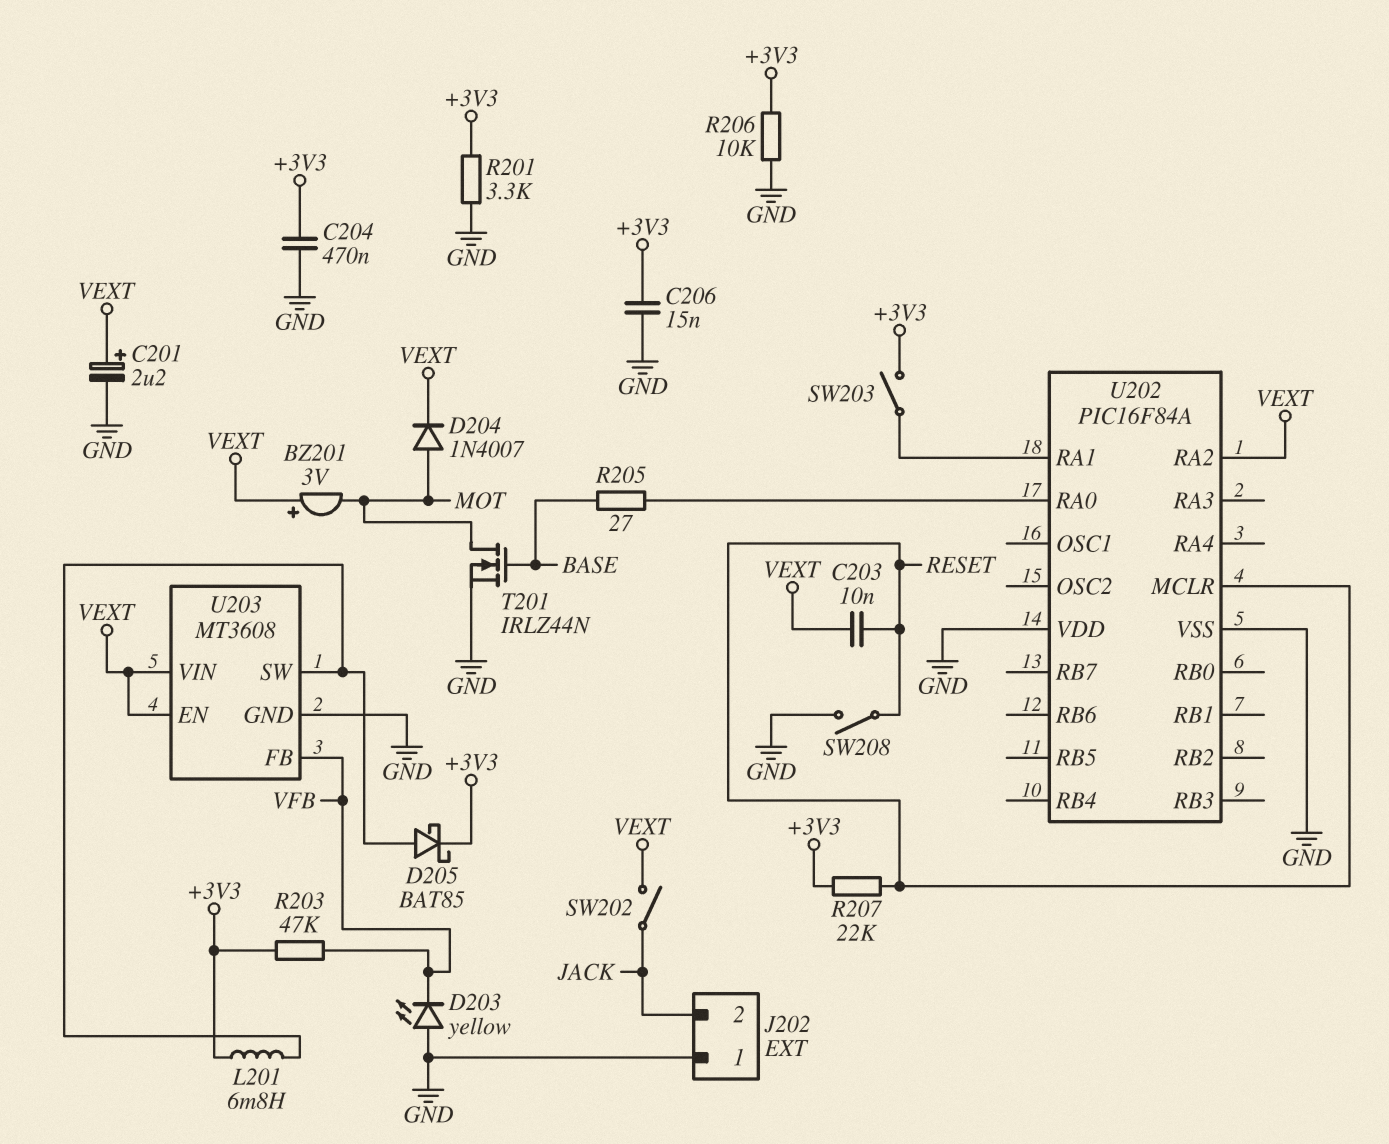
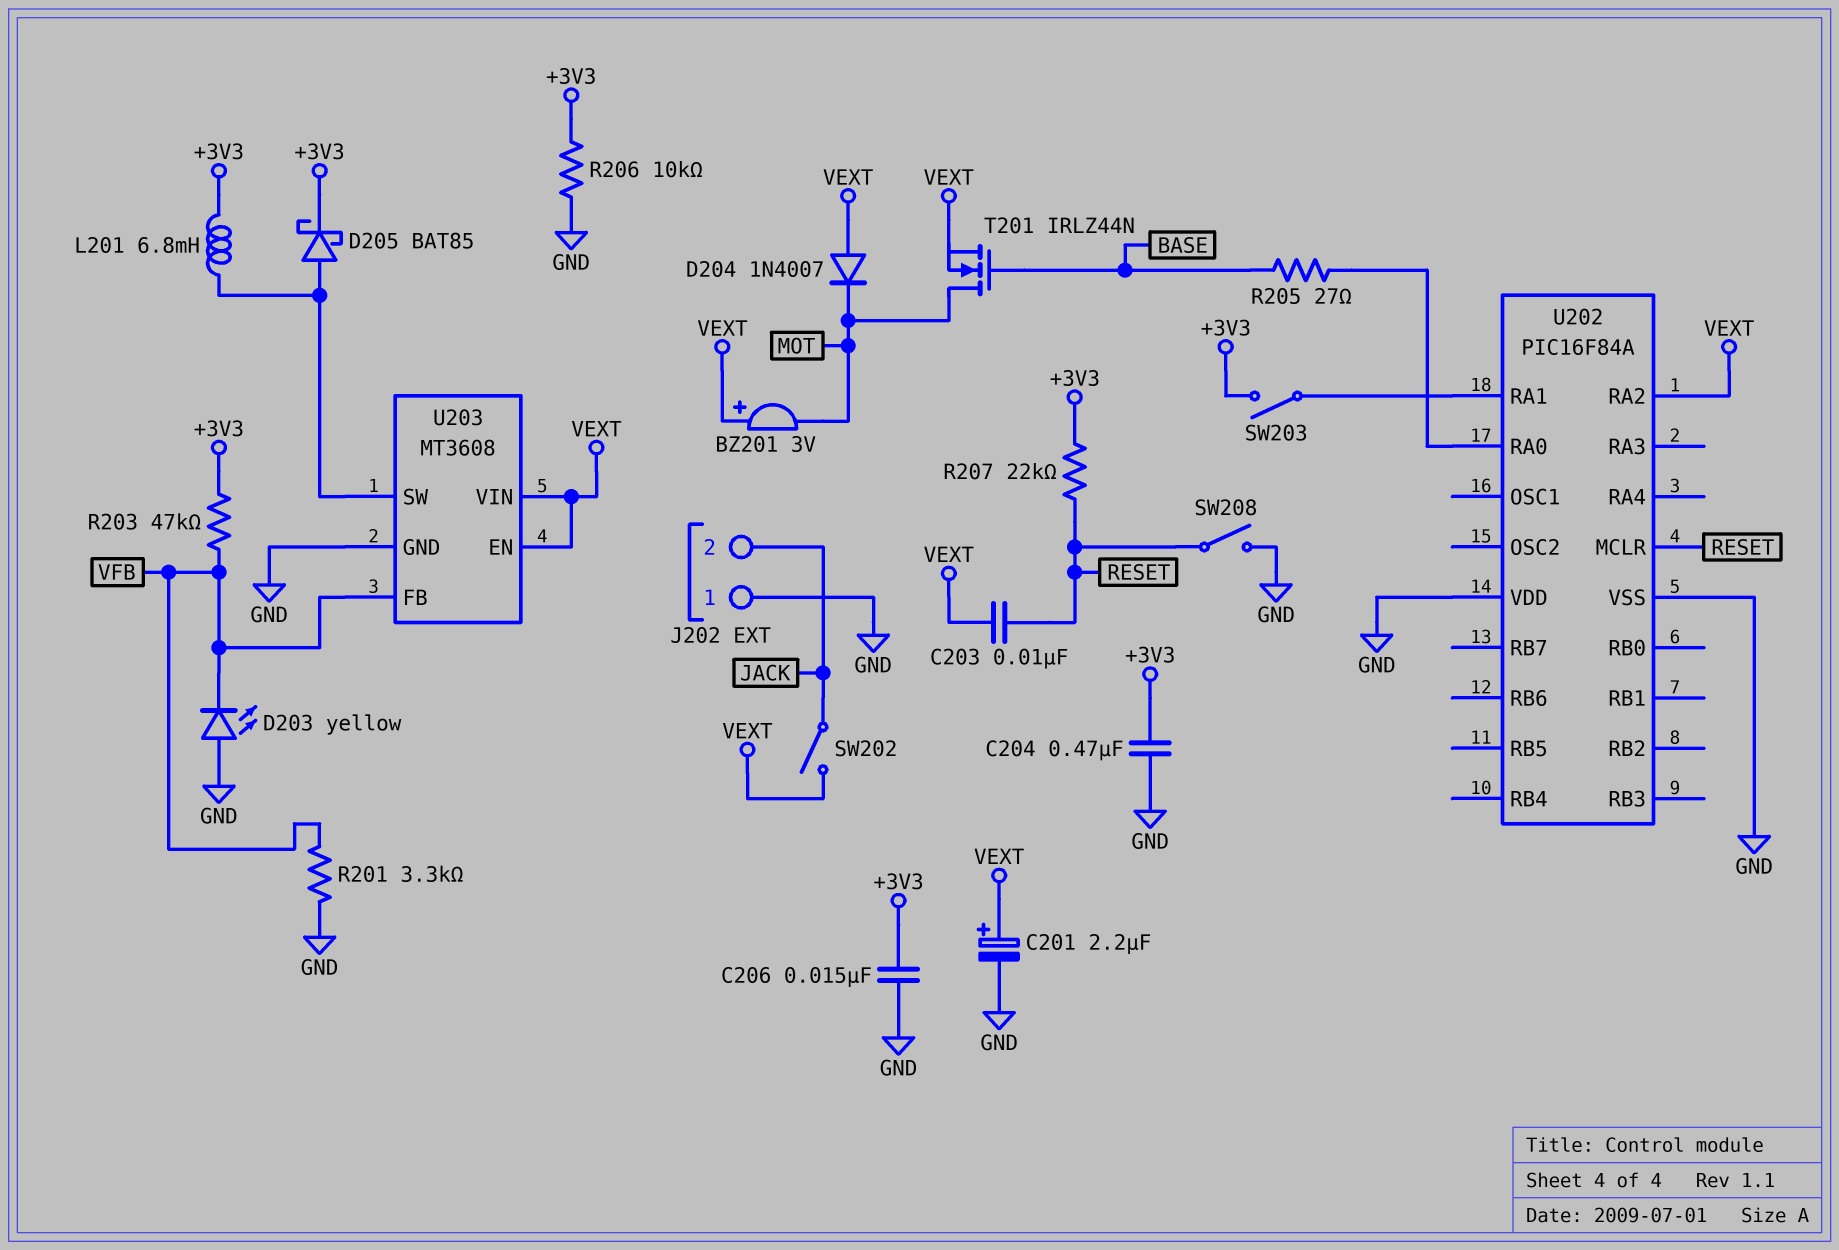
D204: diode 1N4007 (A MOT, K VEXT) -> diode 1N4007 (A VEXT, K MOT)
R201: 3.3k (+3V3, GND) -> 3.3k (GND, VFB)
T201: NMOS IRLZ44N (G BASE, D MOT, S GND) -> NMOS IRLZ44N (G BASE, D MOT, S VEXT)

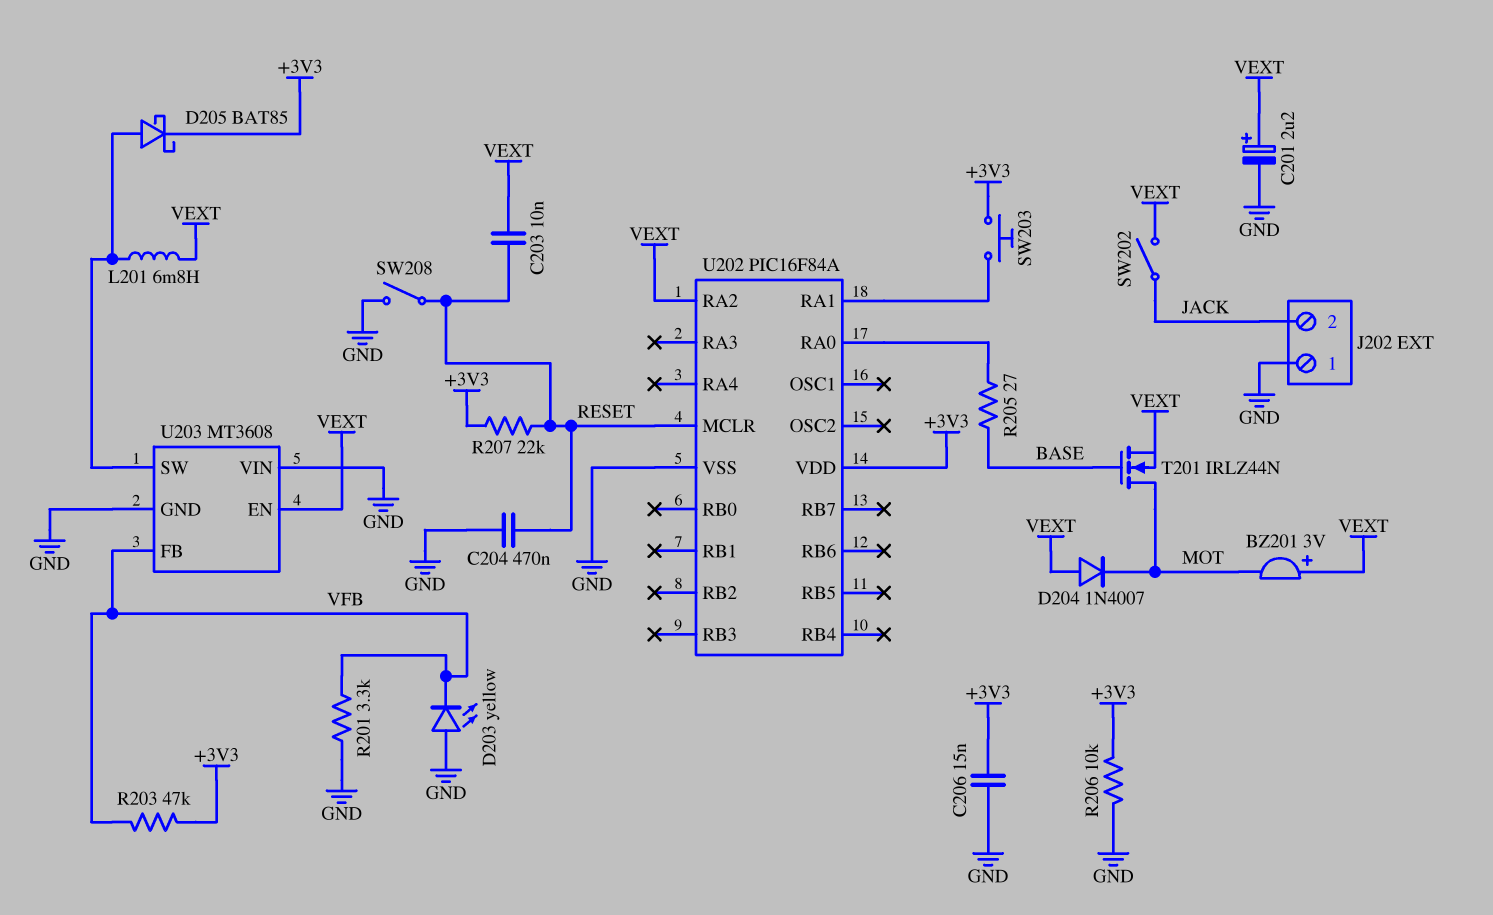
C204: 470nF (+3V3, GND) -> 470nF (GND, RESET)
L201: 6.8mH (+3V3, U203/SW) -> 6.8mH (U203/SW, VEXT)
SW203: switch (+3V3, U202/RA1) -> button (+3V3, U202/RA1)
U202 pin VDD: GND -> +3V3
U203 pin VIN: VEXT -> GND

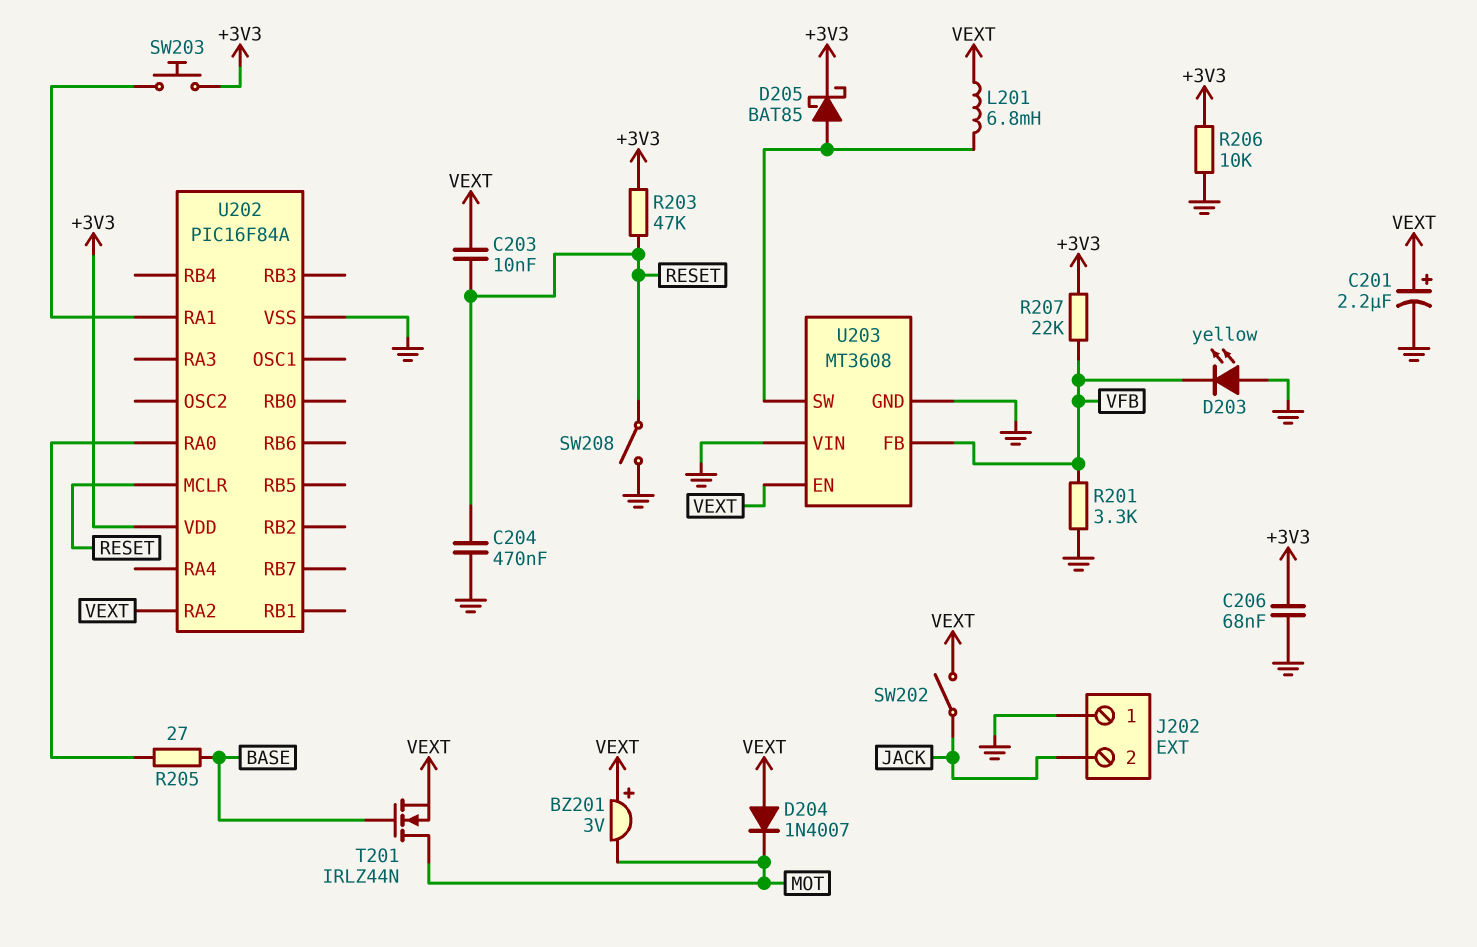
C206: 15nF (+3V3, GND) -> 68nF (+3V3, GND)
R203: 47k (+3V3, VFB) -> 47k (+3V3, RESET)
R207: 22k (+3V3, RESET) -> 22k (+3V3, VFB)

